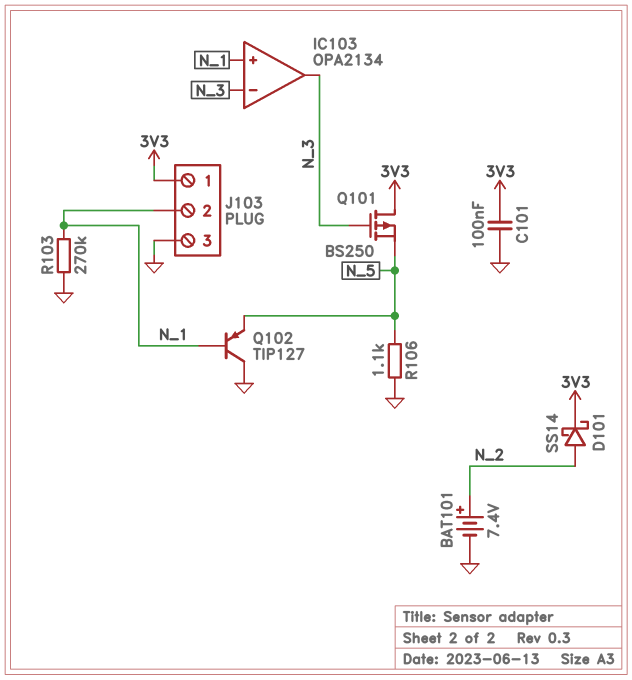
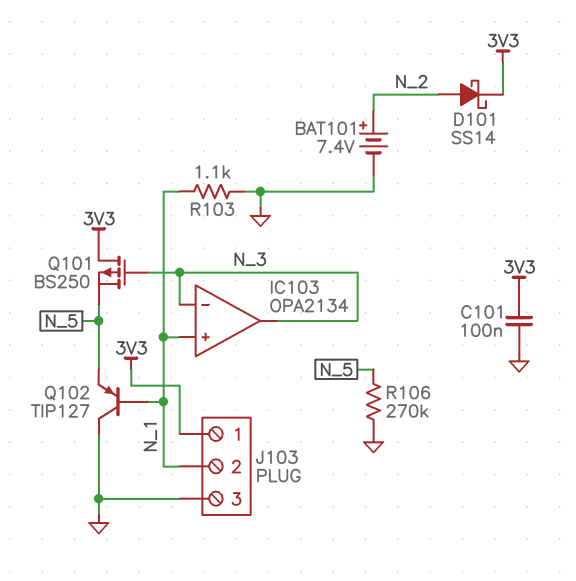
R103: 270k (GND, N_1) -> 1.1k (GND, N_1)
R106: 1.1k (GND, N_5) -> 270k (GND, N_5)

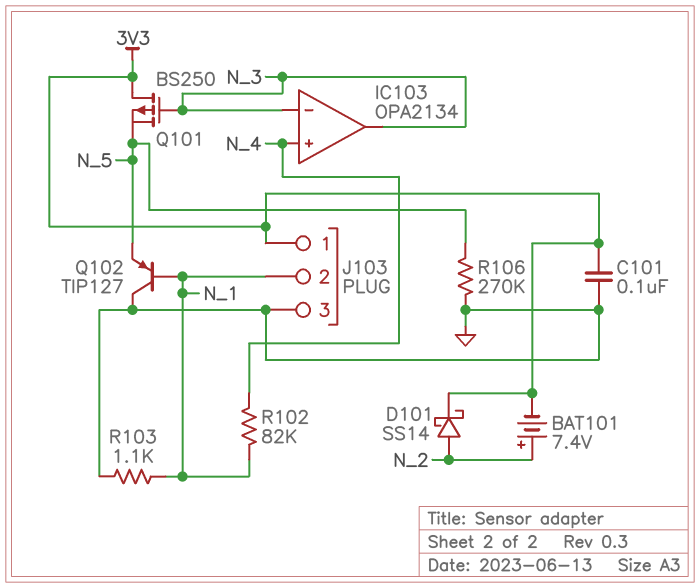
BAT101: 7.4V (plus N_2, minus GND) -> 7.4V (plus N_2, minus 3V3)
IC103 pin in+: N_1 -> N_4
R102: none -> 82k (N_1, N_4)

